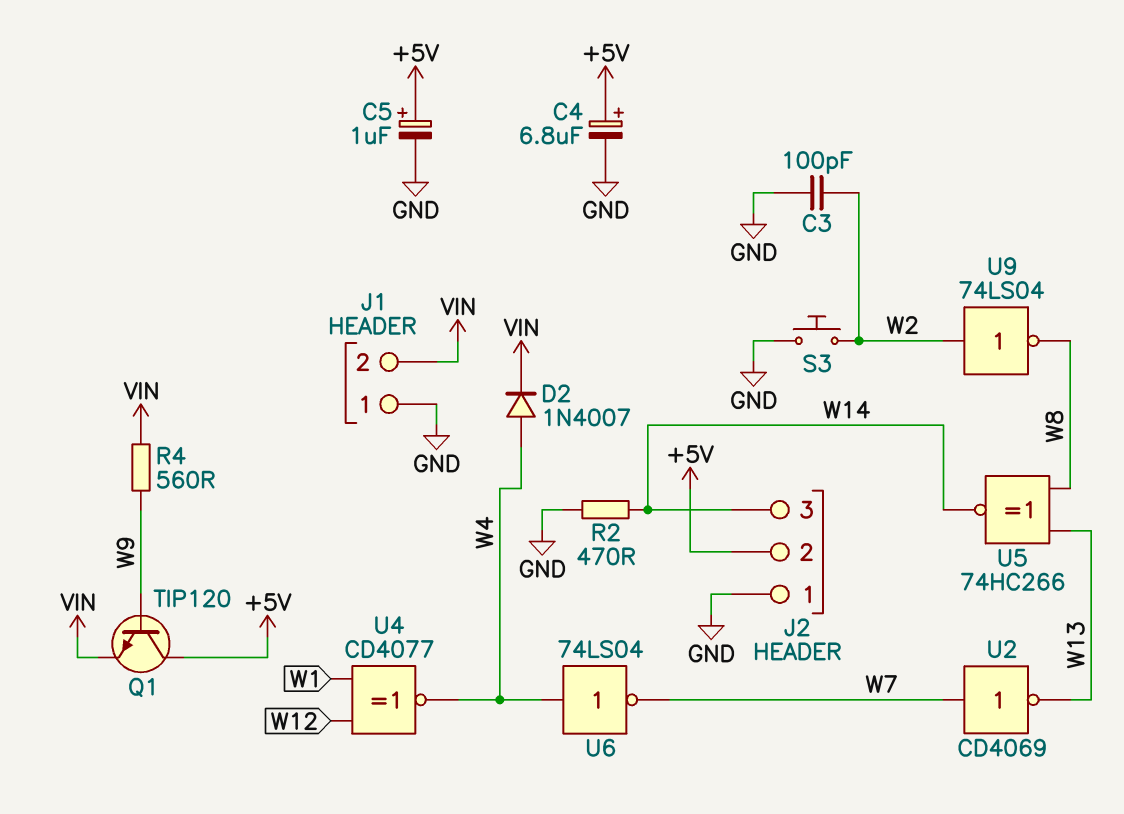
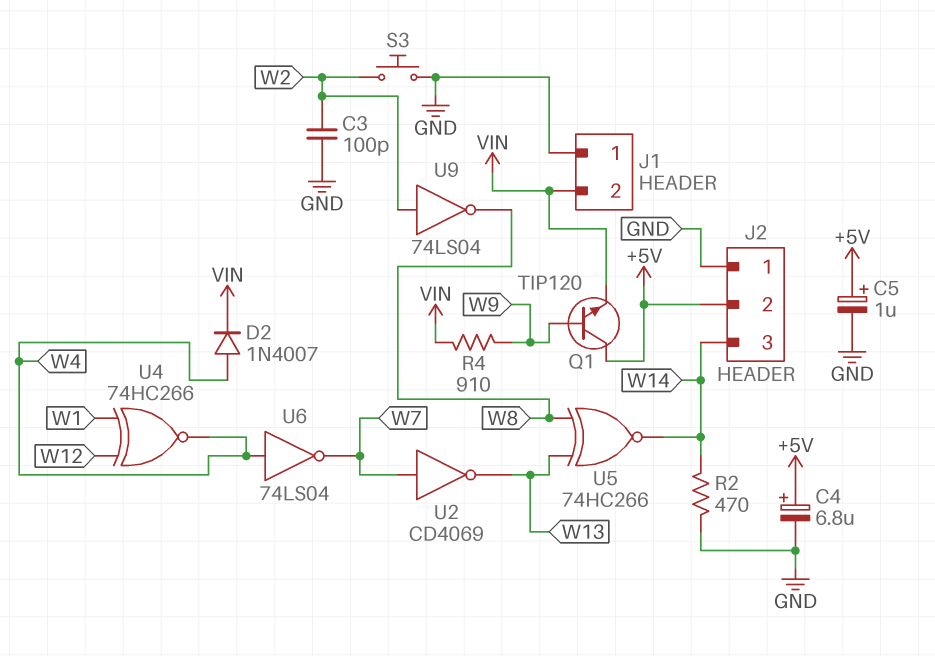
R4: 560 (VIN, W9) -> 910 (VIN, W9)
U4: XNOR CD4077 (in W1, in W12, out W4) -> XNOR 74HC266 (in W1, in W12, out W4)

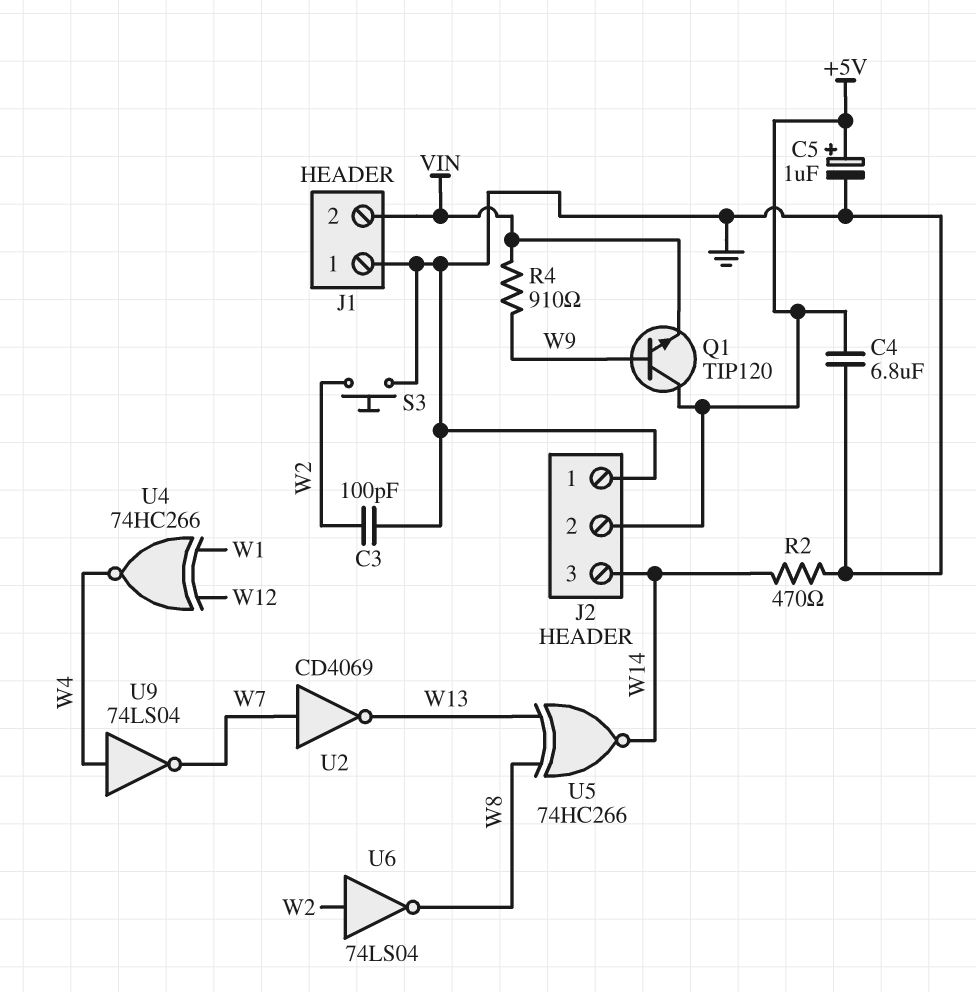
C4: 6.8uF (plus +5V, minus GND) -> 6.8uF (+5V, GND)
D2: diode 1N4007 (A W4, K VIN) -> none
U6: NOT 74LS04 (in W4, out W7) -> NOT 74LS04 (in W2, out W8)
U9: NOT 74LS04 (in W2, out W8) -> NOT 74LS04 (in W4, out W7)

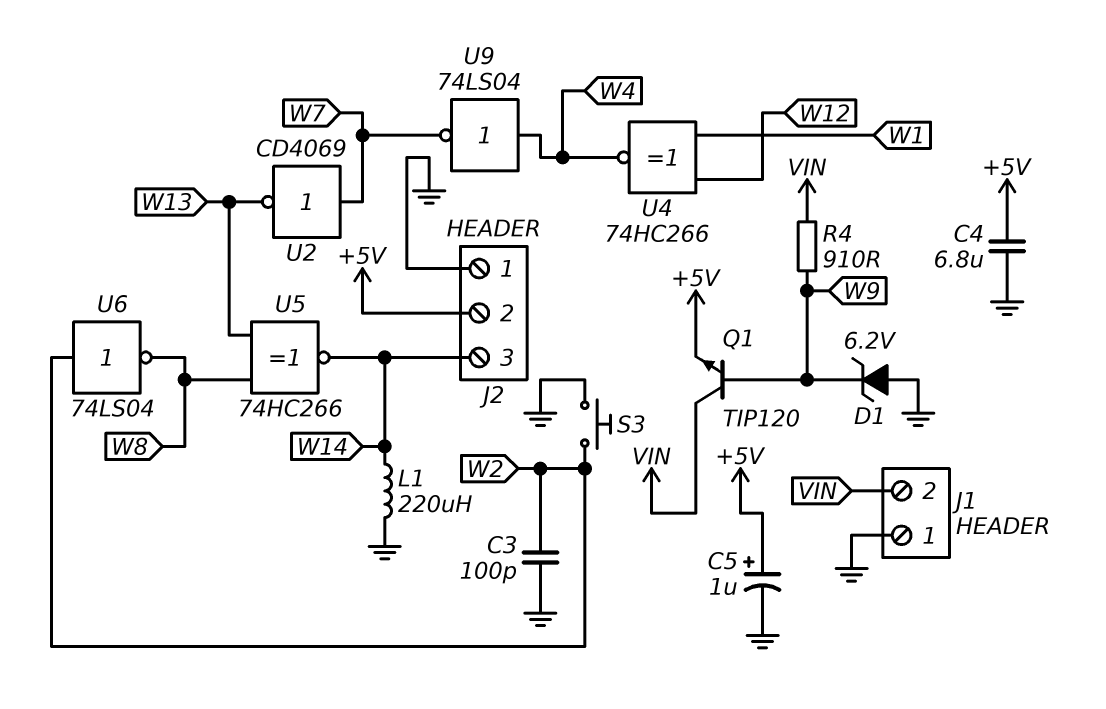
D1: none -> zener 6.2V (A GND, K W9)
L1: none -> 220uH (GND, W14)
Q1: NPN TIP120 (B W9, C +5V, E VIN) -> NPN TIP120 (B W9, C VIN, E +5V)
R2: 470 (GND, W14) -> none

